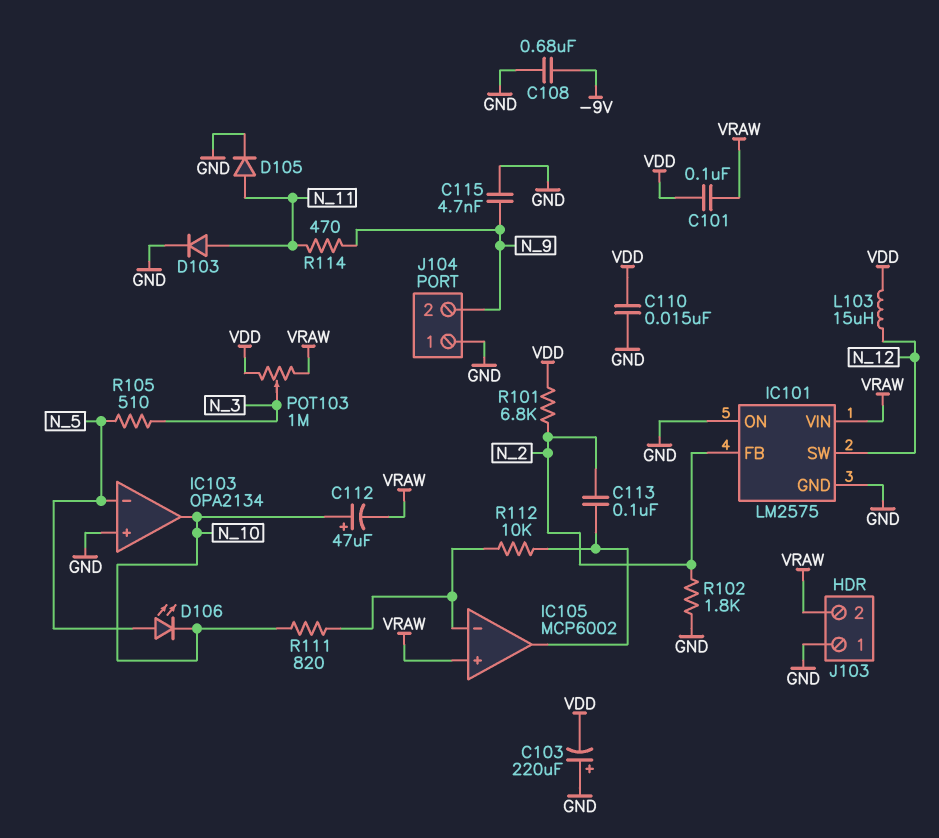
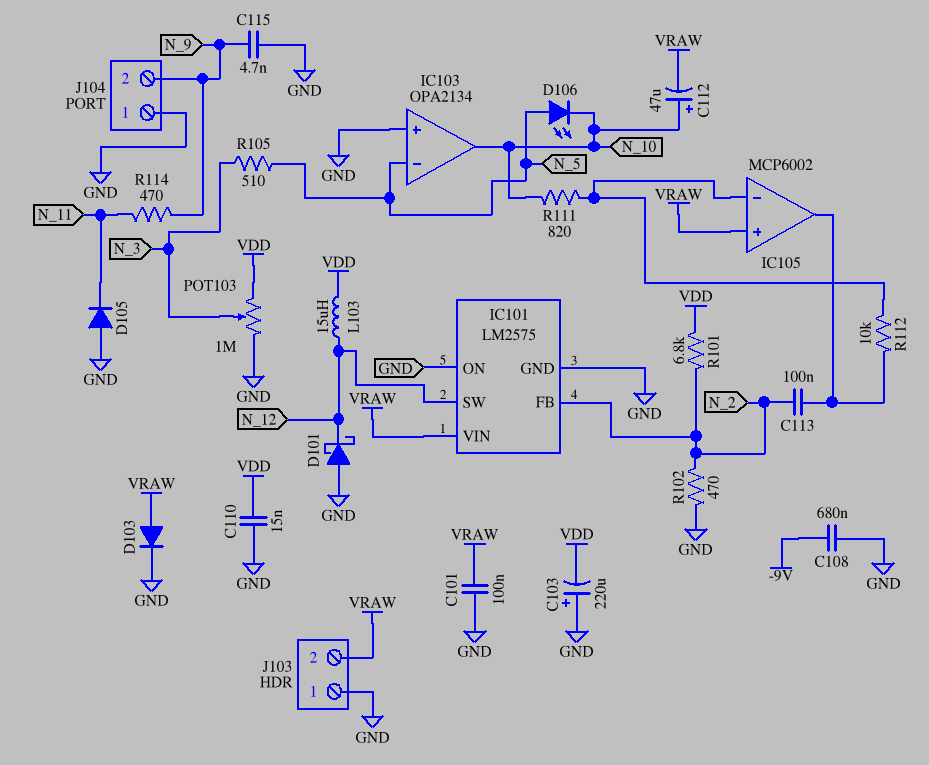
C101: 100nF (VDD, VRAW) -> 100nF (GND, VRAW)
D101: none -> schottky (A GND, K N_12)
D103: diode (A N_11, K GND) -> diode (A VRAW, K GND)
D105: diode (A N_11, K GND) -> diode (A GND, K N_11)
POT103: 1M (VDD, VRAW, wiper N_3) -> 1M (GND, VDD, wiper N_3)
R102: 1.8k (GND, N_2) -> 470 (GND, N_2)

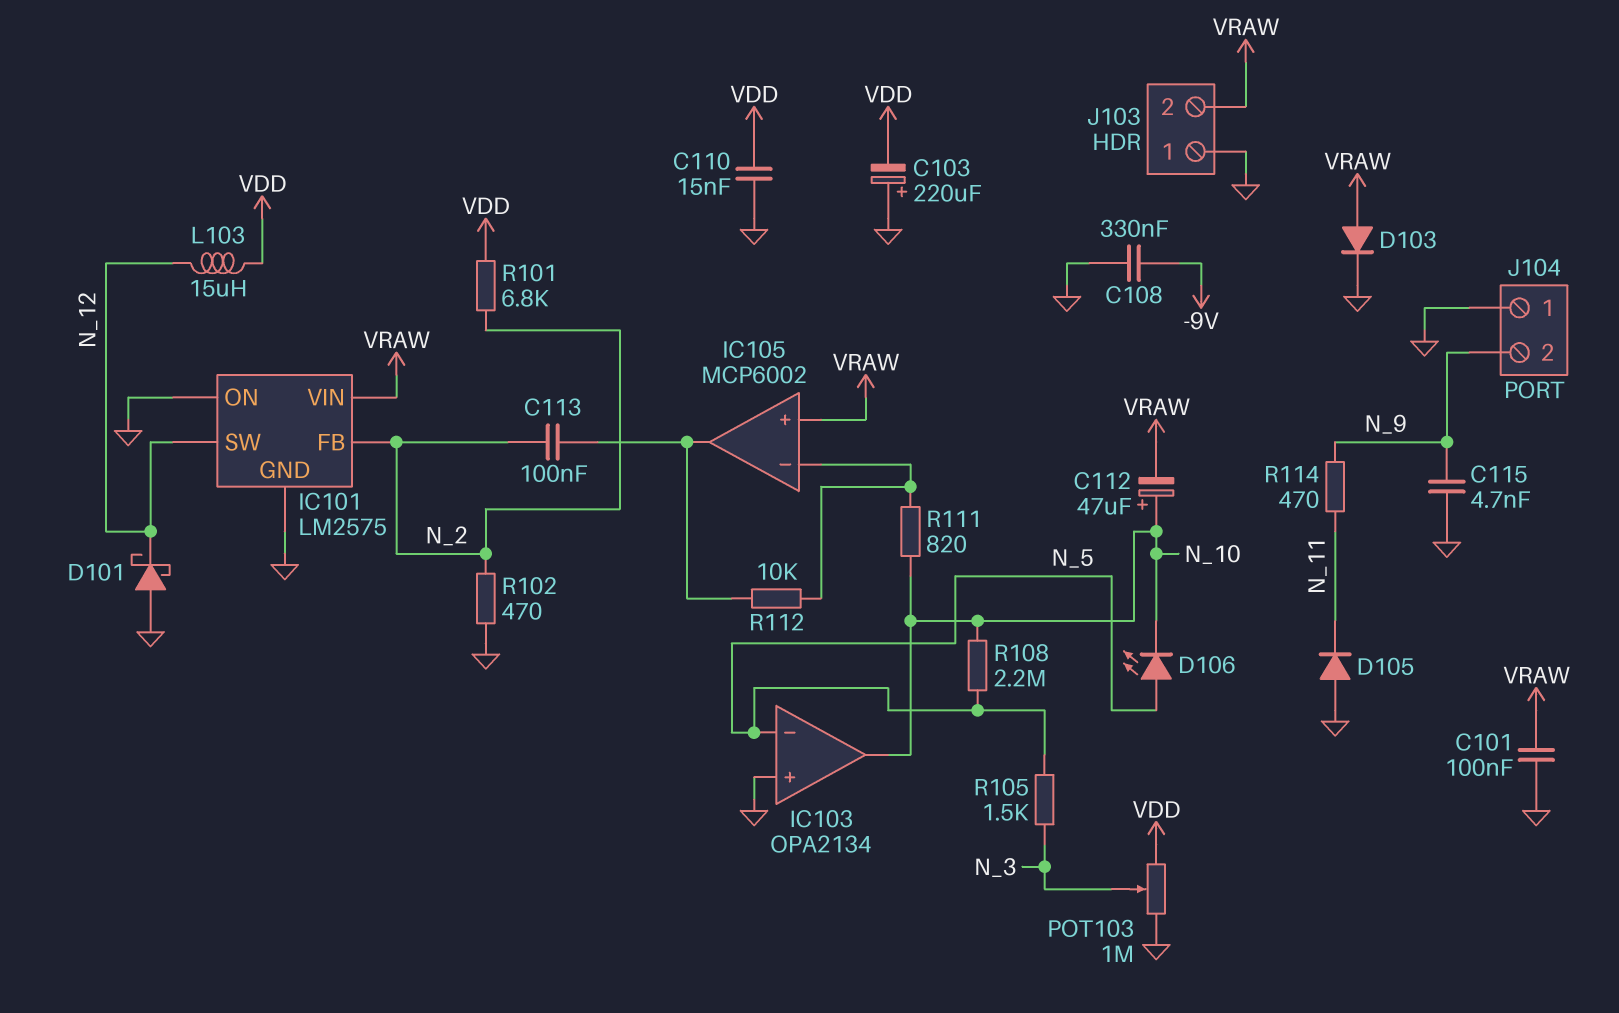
C108: 680nF (-9V, GND) -> 330nF (-9V, GND)
R105: 510 (N_3, N_5) -> 1.5k (N_3, N_5)
R108: none -> 2.2M (N_5, N_10)

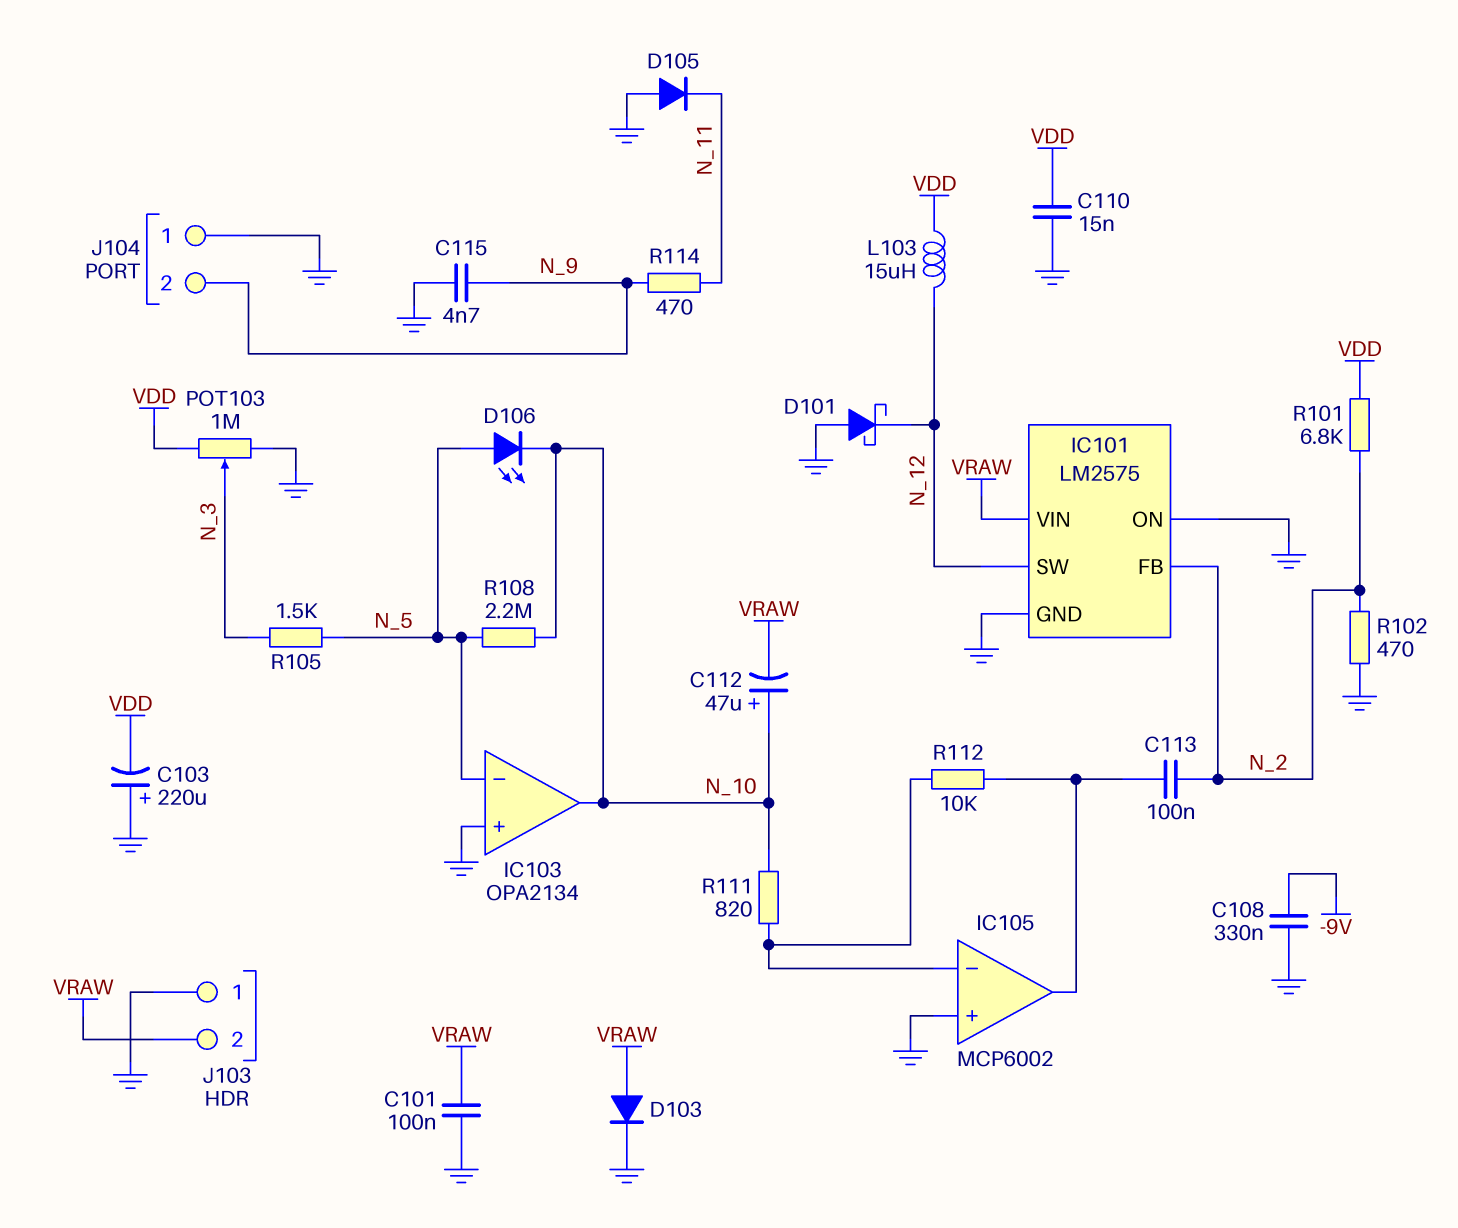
IC105 pin in+: VRAW -> GND

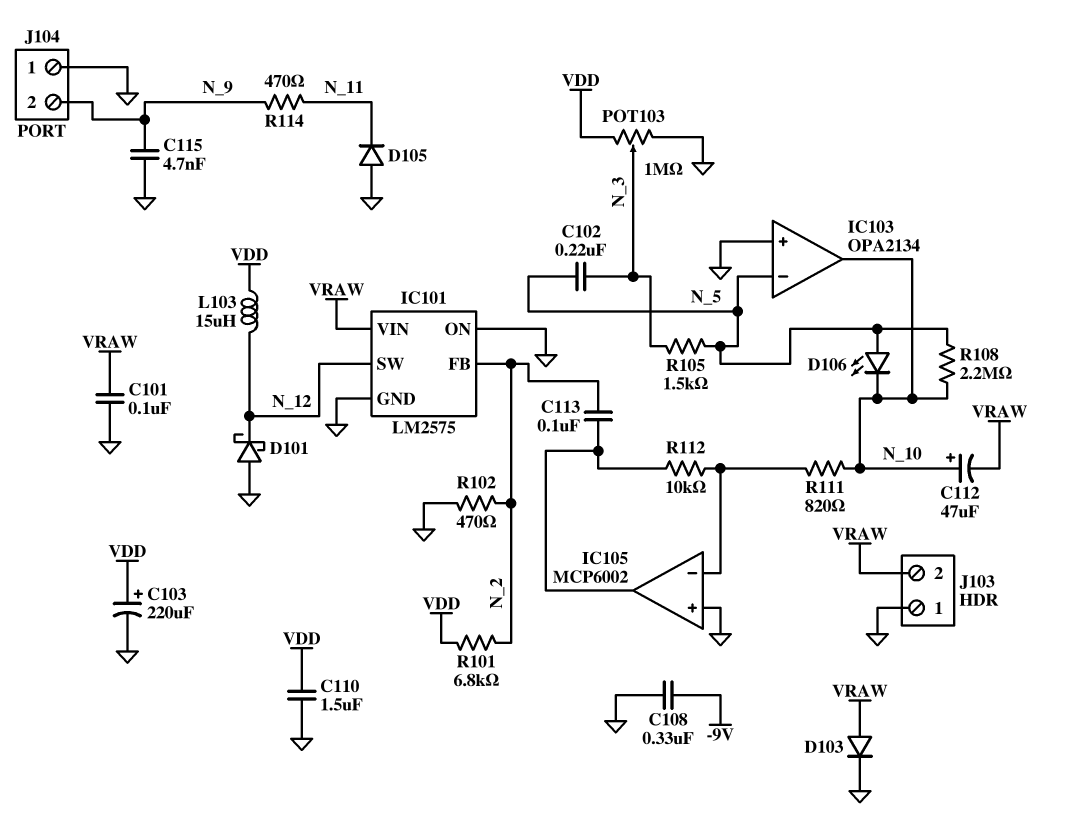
C102: none -> 220nF (N_3, N_5)
C103: 220uF (plus GND, minus VDD) -> 220uF (plus VDD, minus GND)
C110: 15nF (GND, VDD) -> 1.5uF (GND, VDD)

